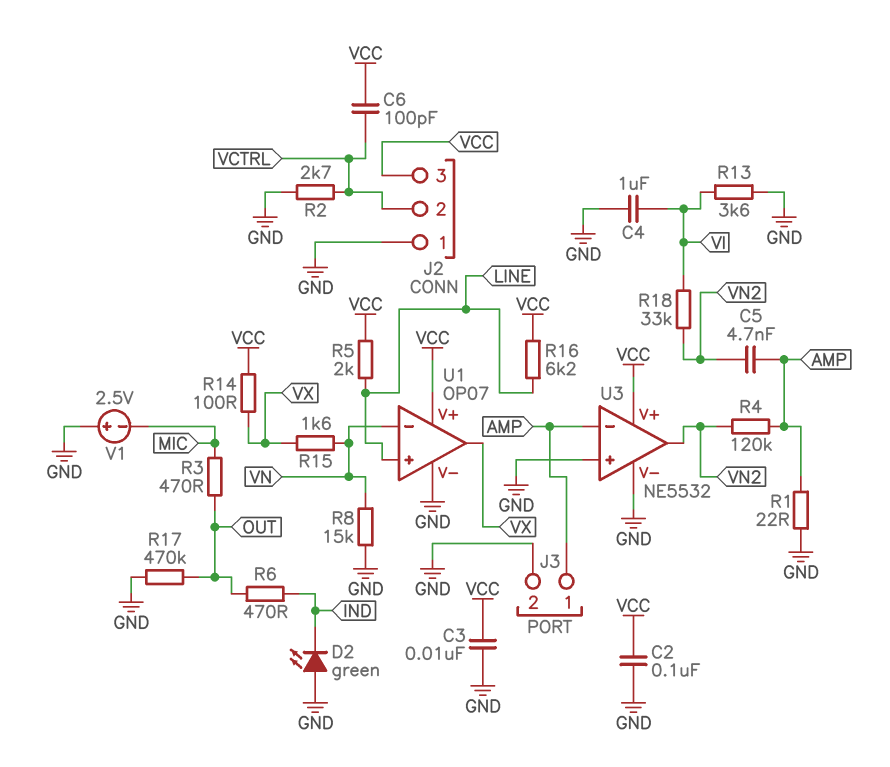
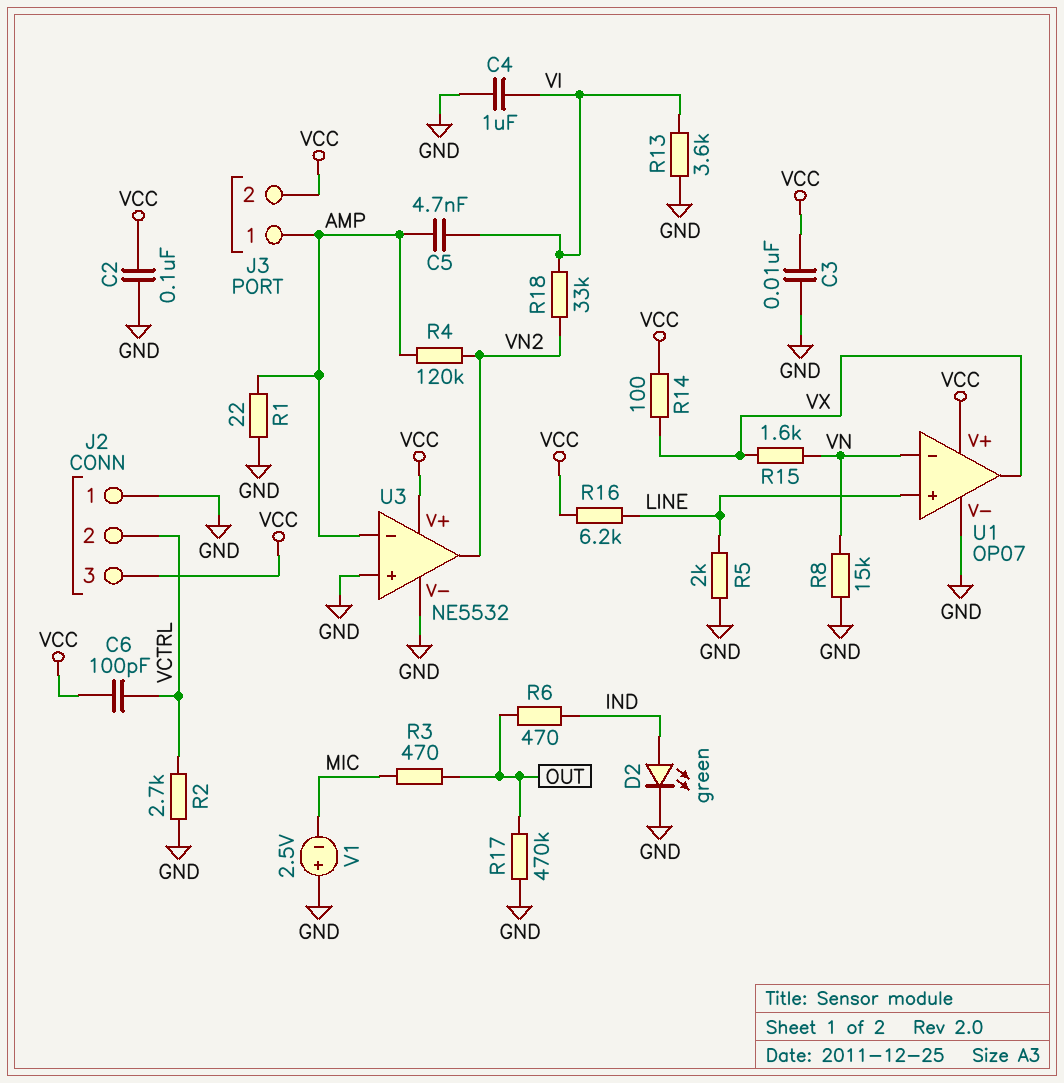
C5: 4.7nF (AMP, VN2) -> 4.7nF (AMP, VI)
D2: LED green (A GND, K IND) -> LED green (A IND, K GND)
J3 pin 2: GND -> VCC
R5: 2k (LINE, VCC) -> 2k (GND, LINE)

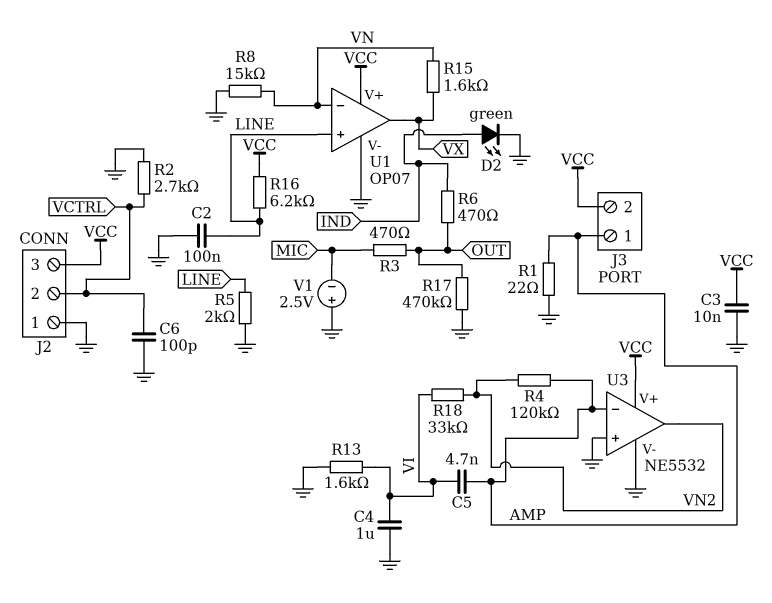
C2: 100nF (GND, VCC) -> 100nF (GND, LINE)
C6: 100pF (VCC, VCTRL) -> 100pF (GND, VCTRL)
R13: 3.6k (GND, VI) -> 1.6k (GND, VI)
R14: 100 (VCC, VX) -> none

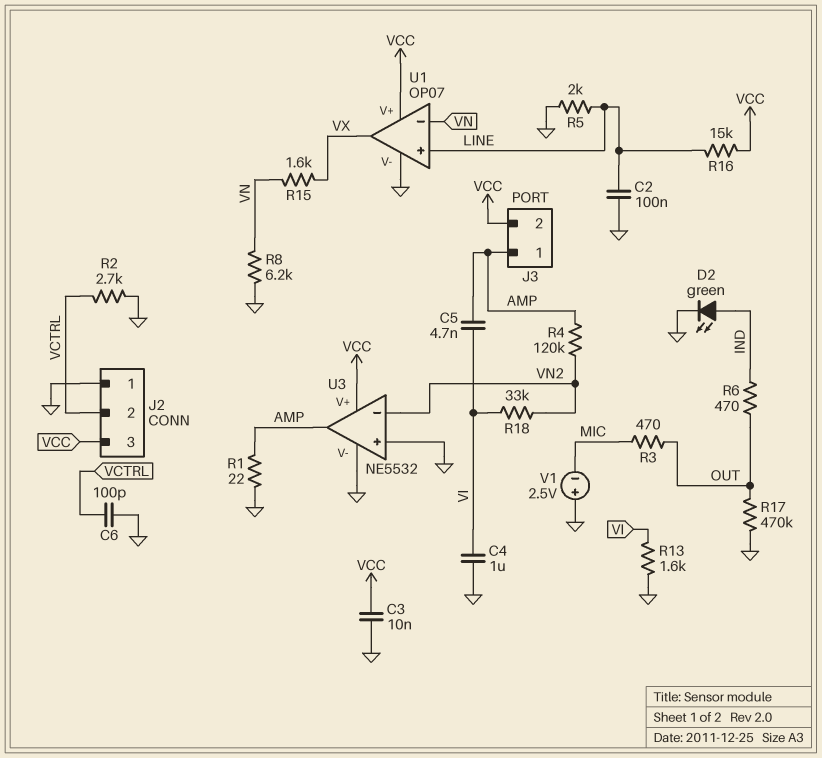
R8: 15k (GND, VN) -> 6.2k (GND, VN)
R16: 6.2k (LINE, VCC) -> 15k (LINE, VCC)
U3 pin in-: AMP -> VN2
U3 pin out: VN2 -> AMP

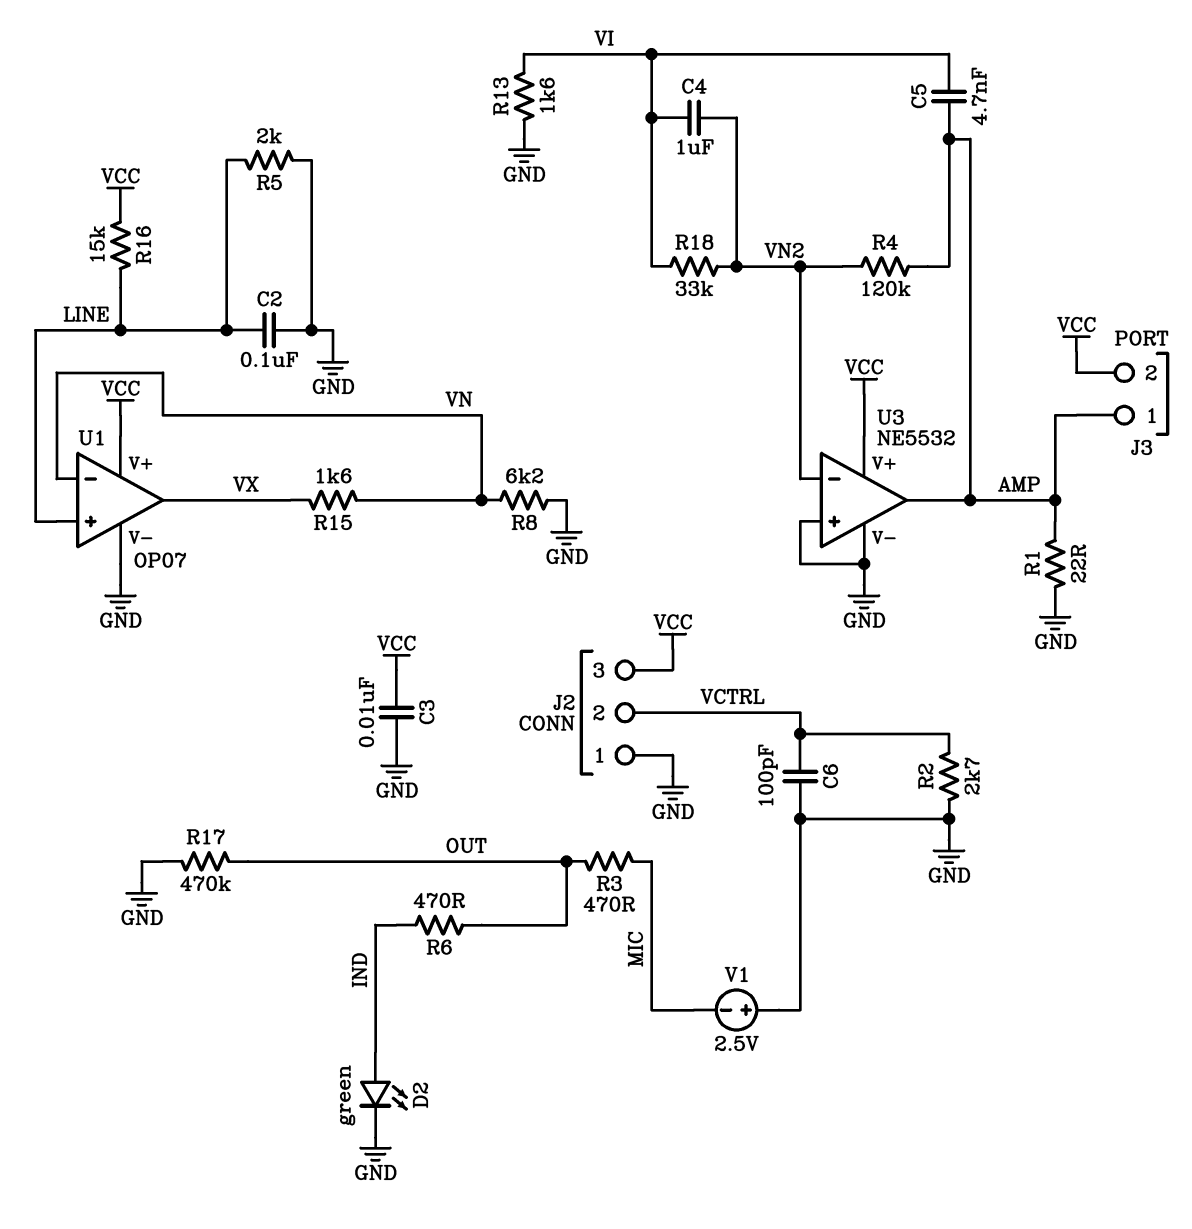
C4: 1uF (GND, VI) -> 1uF (VI, VN2)

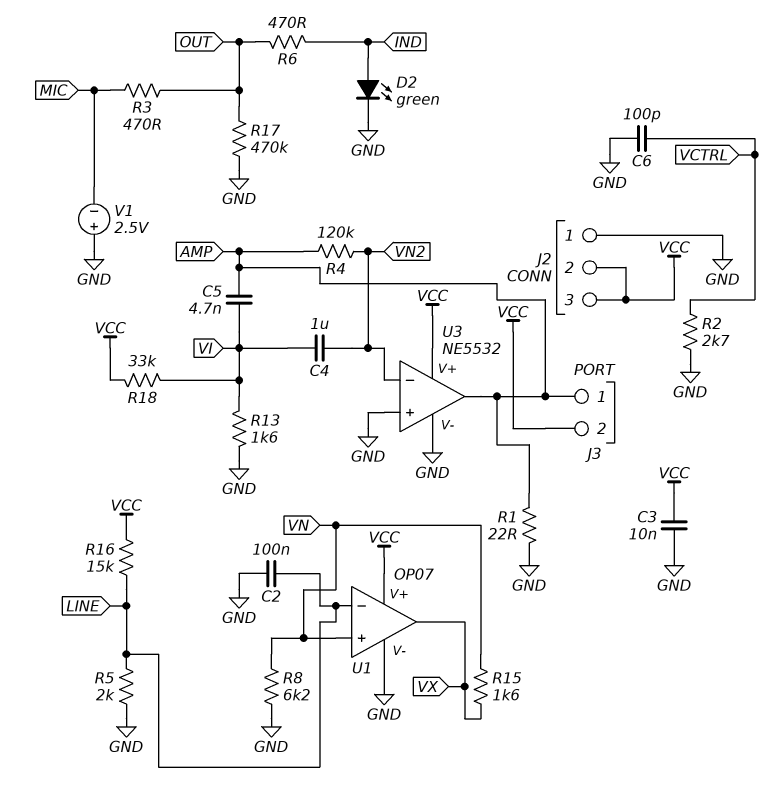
J2 pin 2: VCTRL -> VCC
R18: 33k (VI, VN2) -> 33k (VCC, VI)
U1 pin in+: LINE -> VN
U1 pin in-: VN -> LINE

